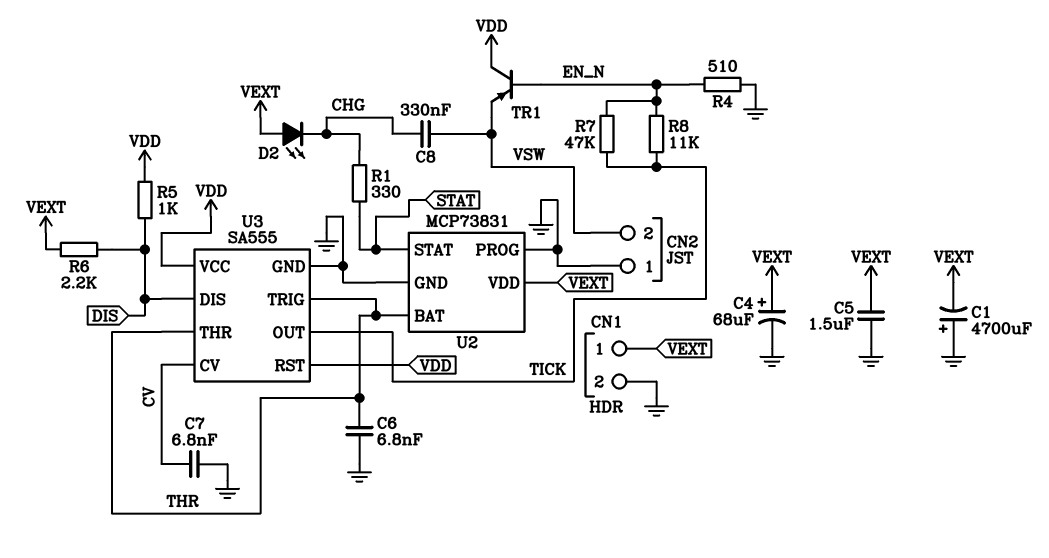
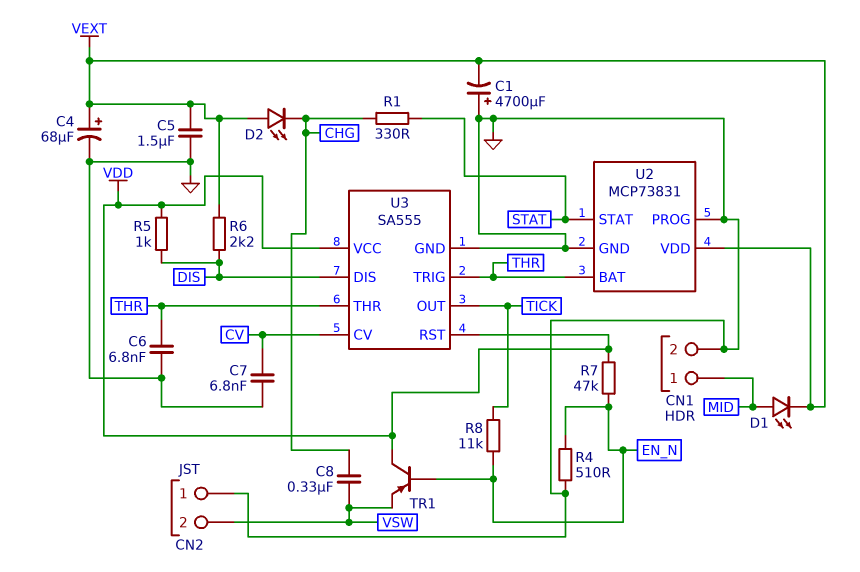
CN1 pin 1: VEXT -> MID
D1: none -> LED (A MID, K VEXT)
R7: 47k (EN_N, TICK) -> 47k (EN_N, VDD)

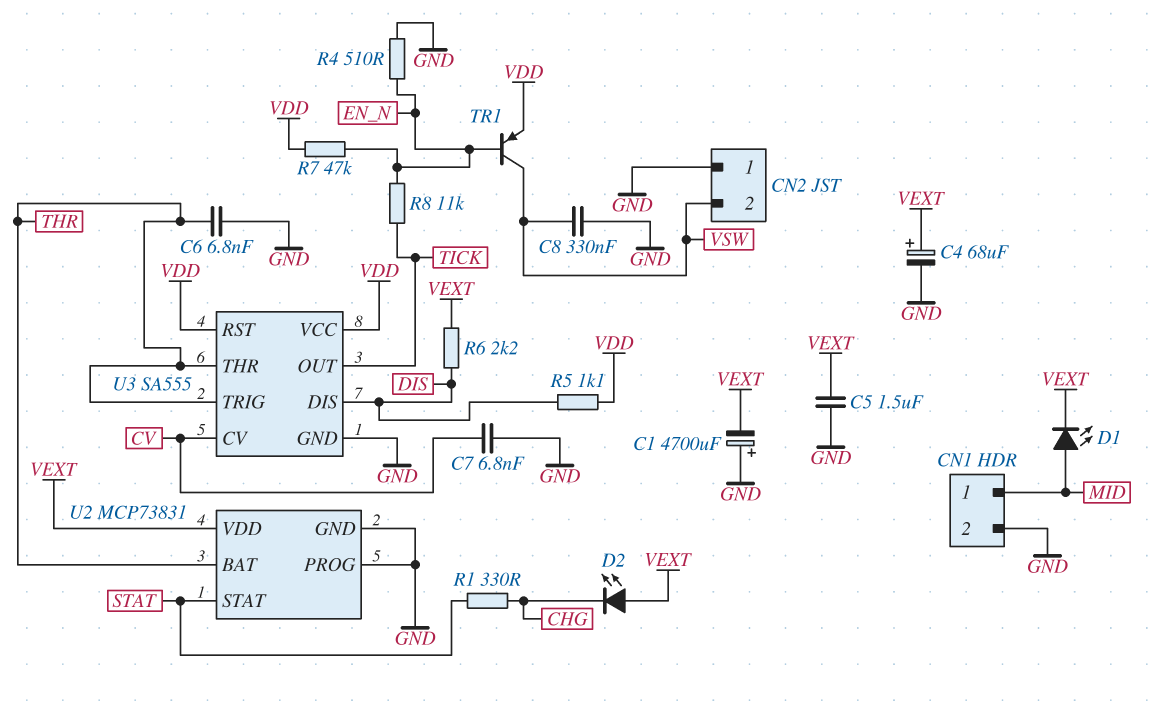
C8: 330nF (CHG, VSW) -> 330nF (GND, VSW)
R5: 1k (DIS, VDD) -> 1.1k (DIS, VDD)
TR1: PNP (B EN_N, C VDD, E VSW) -> PNP (B EN_N, C VSW, E VDD)

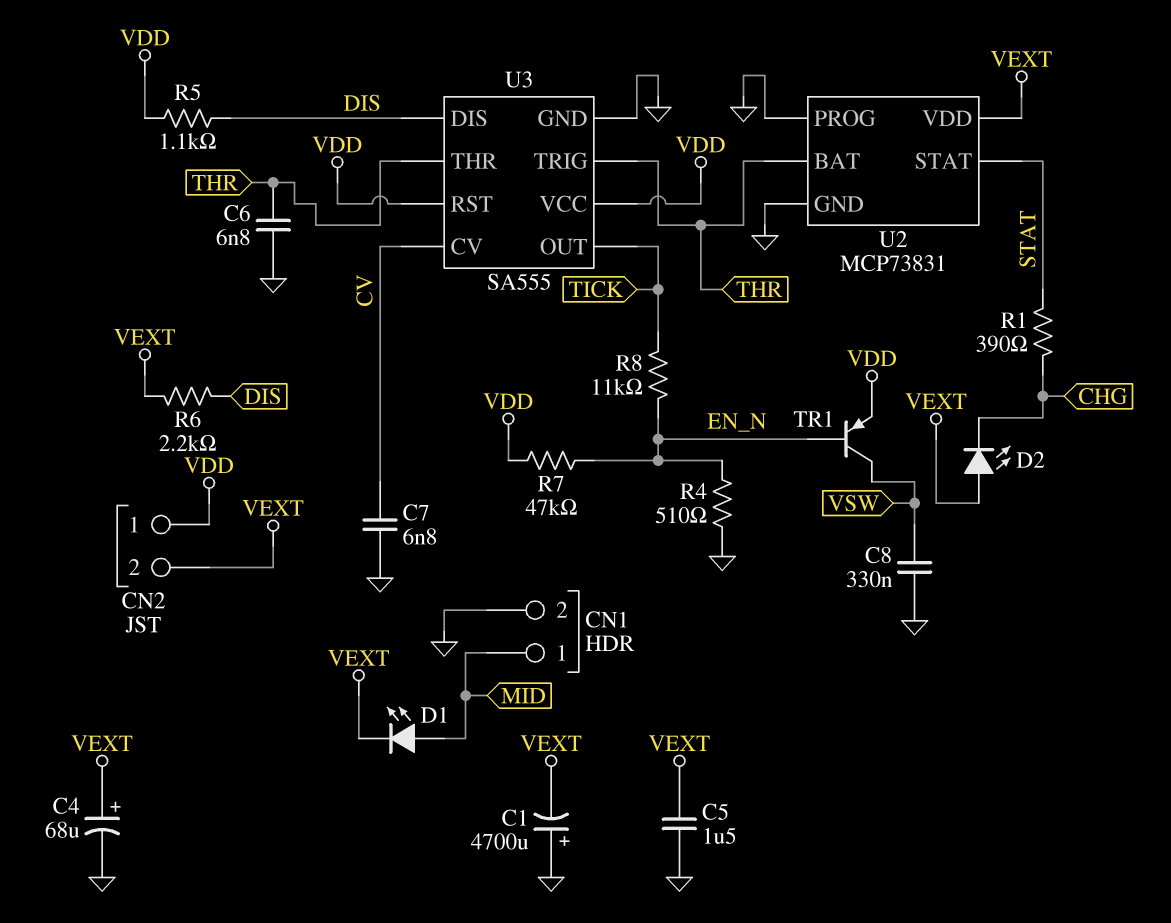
CN2 pin 1: GND -> VDD
CN2 pin 2: VSW -> VEXT
R1: 330 (CHG, STAT) -> 390 (CHG, STAT)

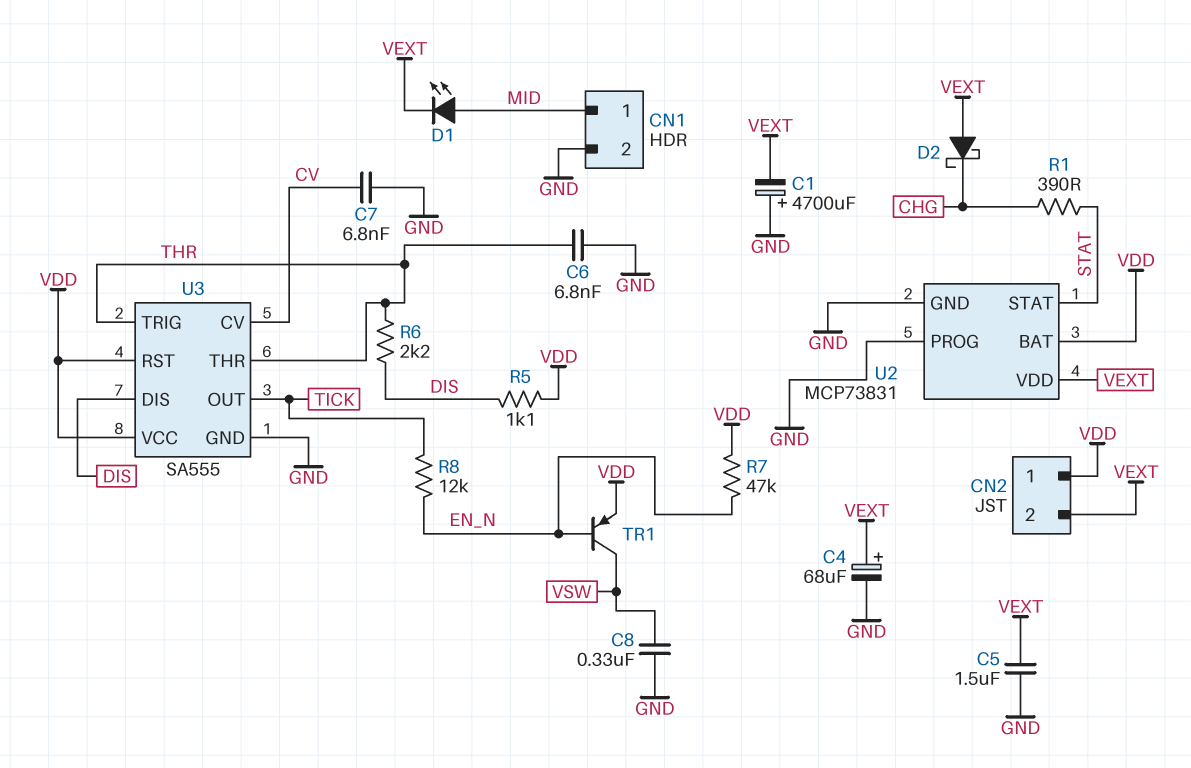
D2: LED (A VEXT, K CHG) -> schottky (A VEXT, K CHG)
R4: 510 (EN_N, GND) -> none
R6: 2.2k (DIS, VEXT) -> 2.2k (DIS, THR)
R8: 11k (EN_N, TICK) -> 12k (EN_N, TICK)
U2 pin BAT: THR -> VDD

